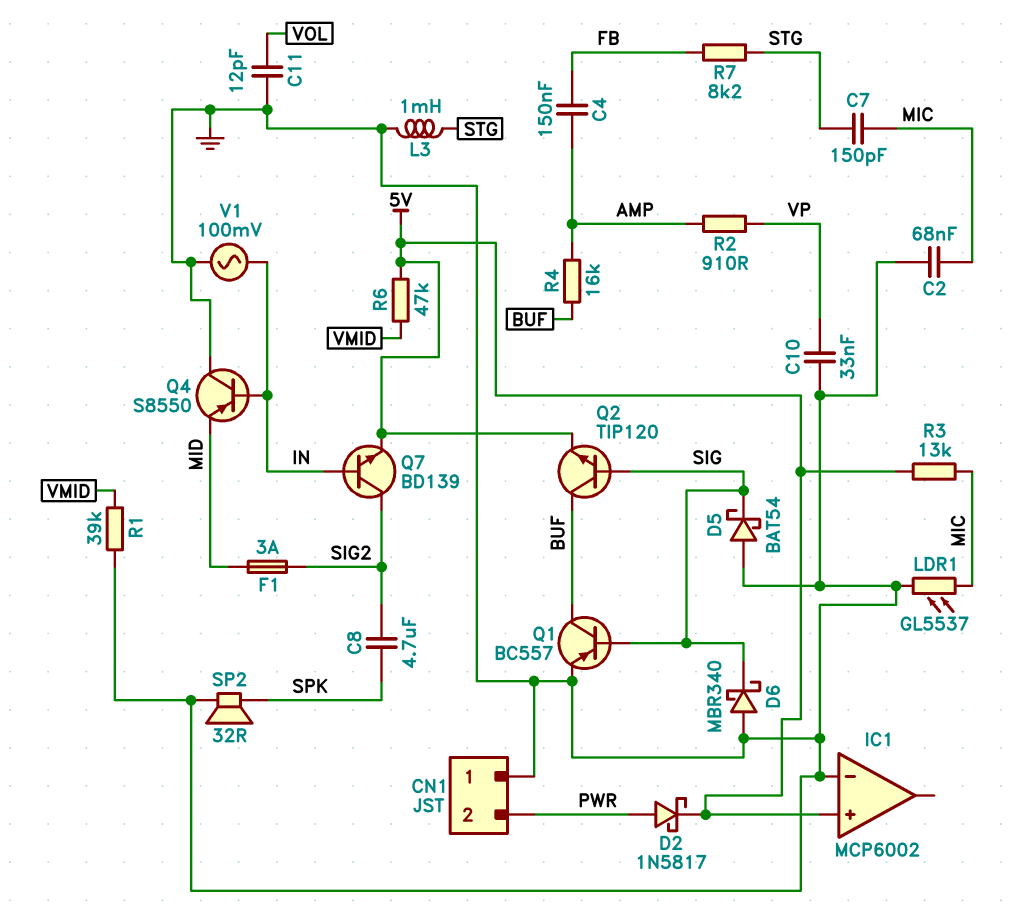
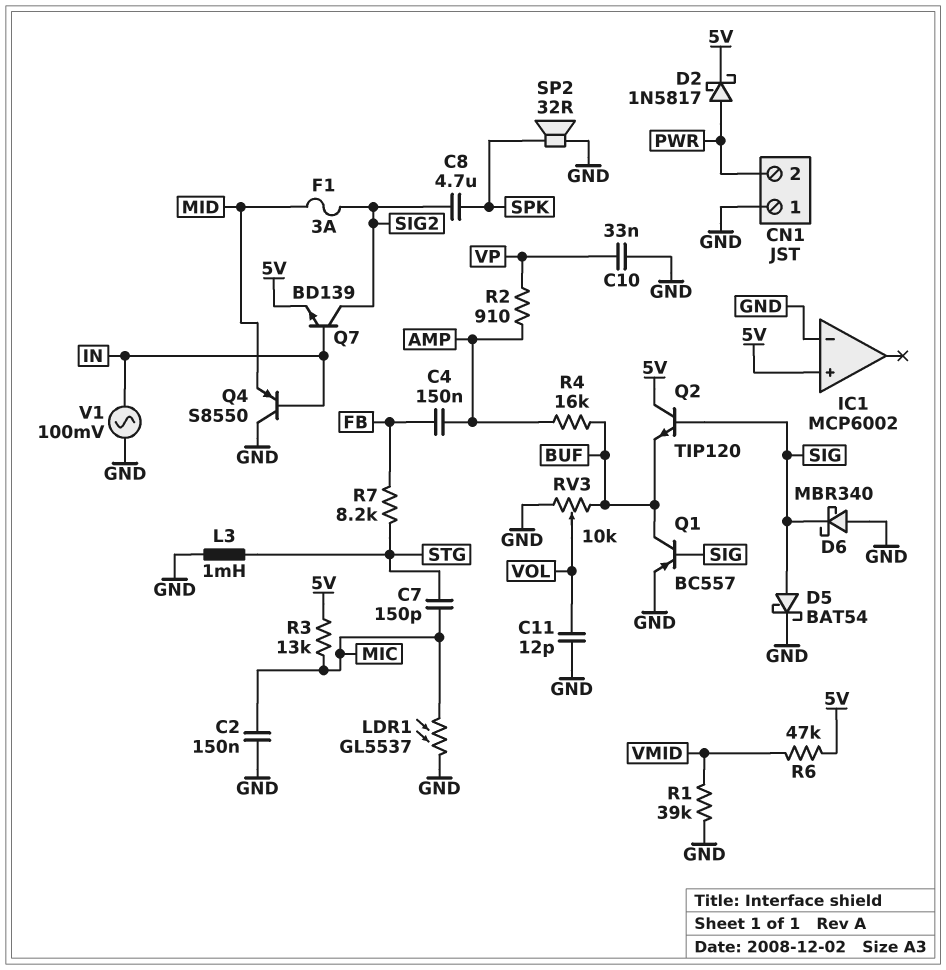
C2: 68nF (GND, MIC) -> 150nF (GND, MIC)
D5: schottky BAT54 (A GND, K SIG) -> schottky BAT54 (A SIG, K GND)
Q2: NPN TIP120 (B SIG, C BUF, E 5V) -> NPN TIP120 (B SIG, C 5V, E BUF)
RV3: none -> 10k (BUF, GND, wiper VOL)

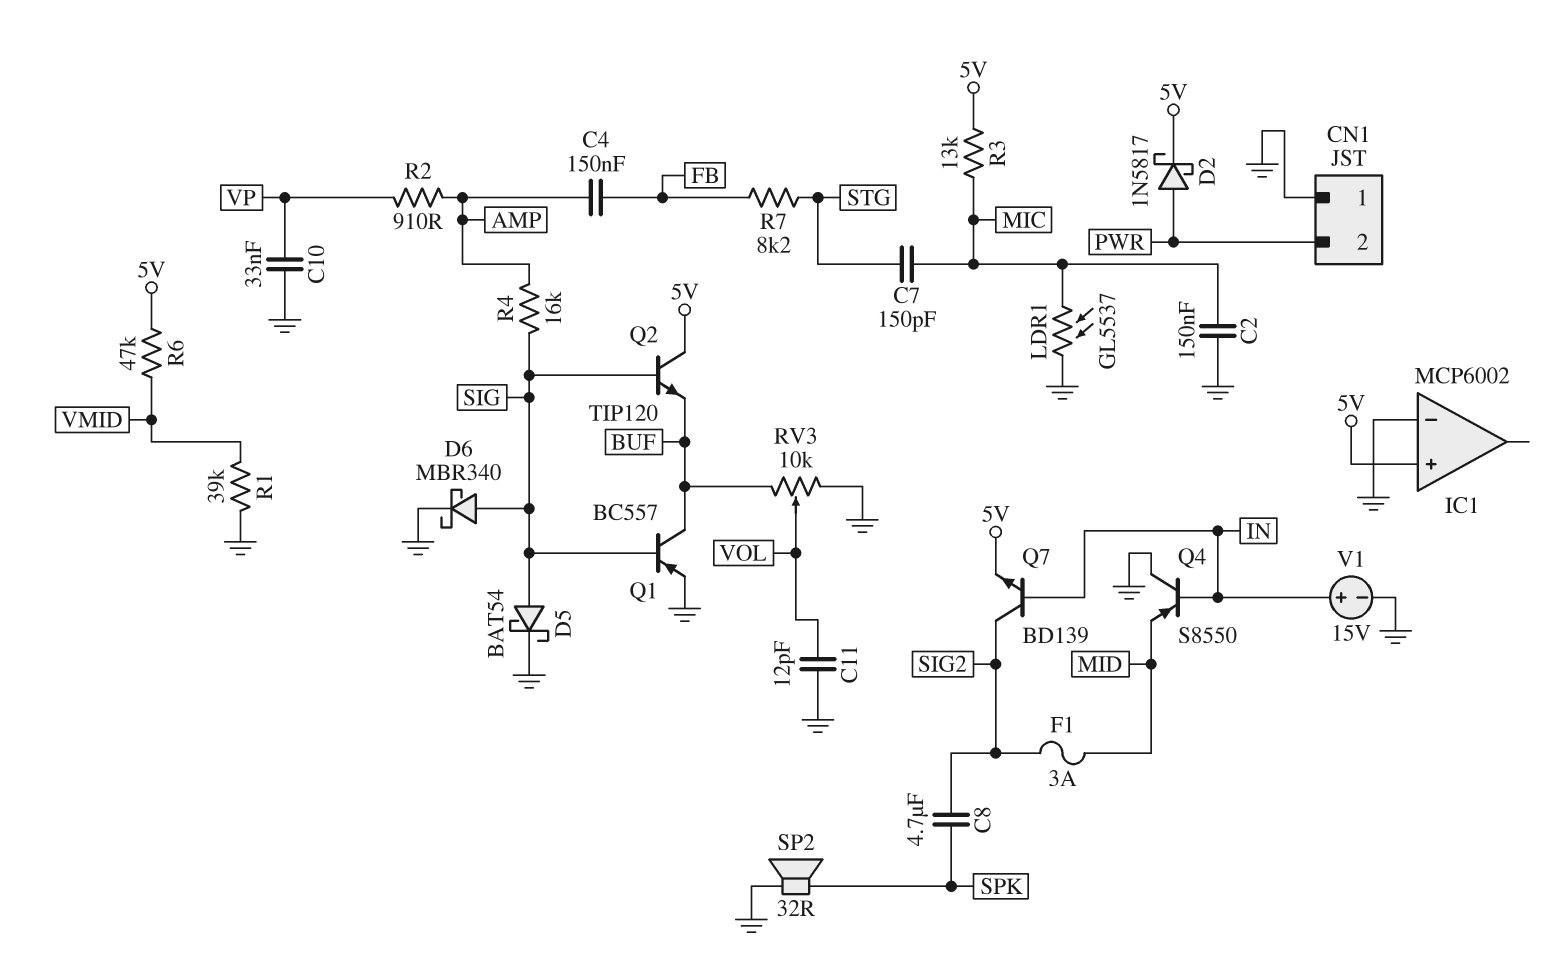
D6: schottky MBR340 (A GND, K SIG) -> schottky MBR340 (A SIG, K GND)
L3: 1mH (GND, STG) -> none
R4: 16k (AMP, BUF) -> 16k (AMP, SIG)
V1: AC 100mV (GND, IN) -> 15V (plus IN, minus GND)

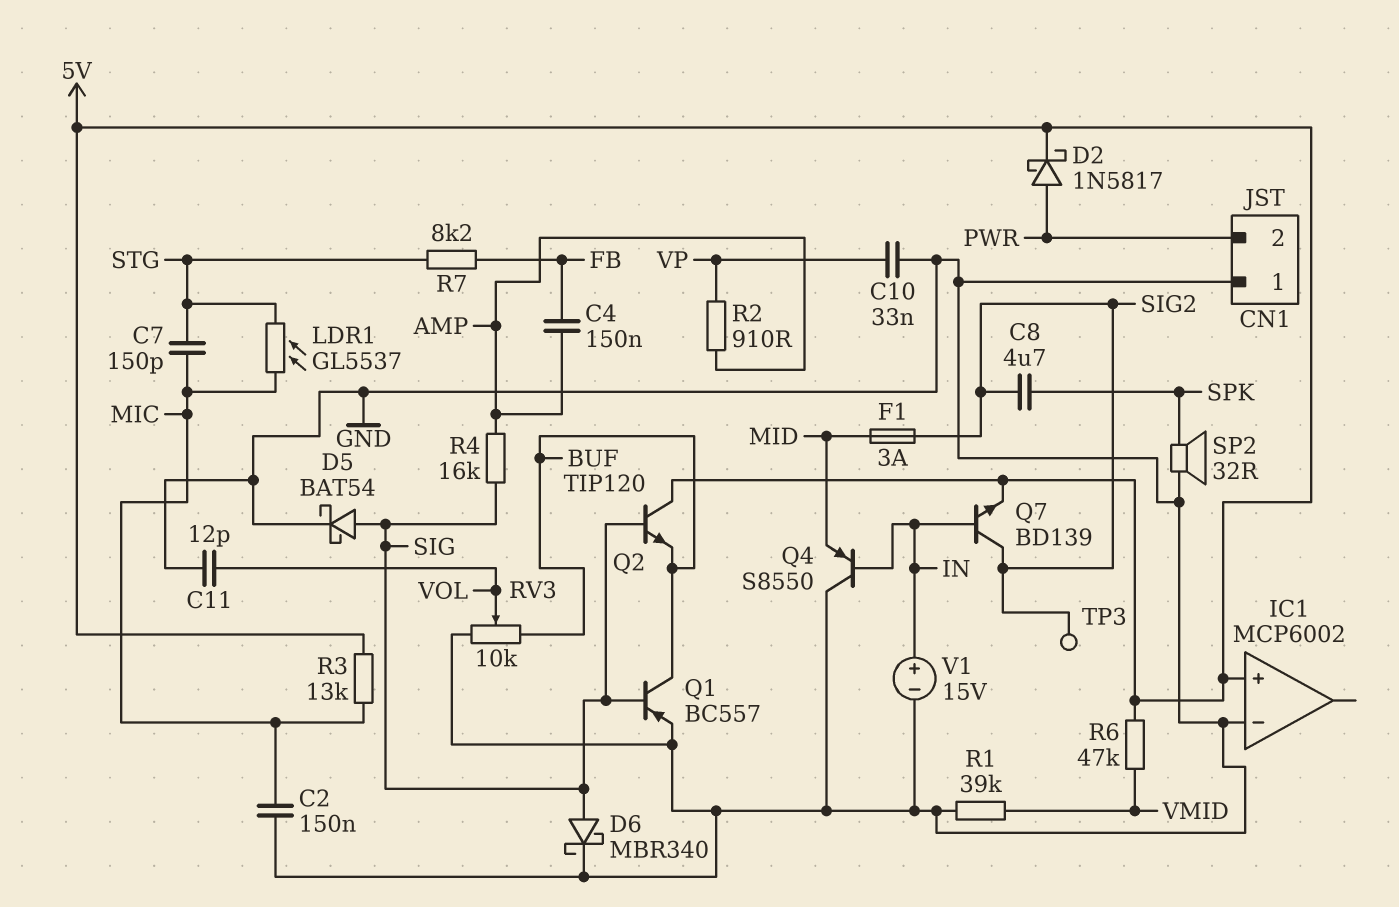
LDR1: GL5537 (GND, MIC) -> GL5537 (MIC, STG)
TP3: none -> test point (SIG2)

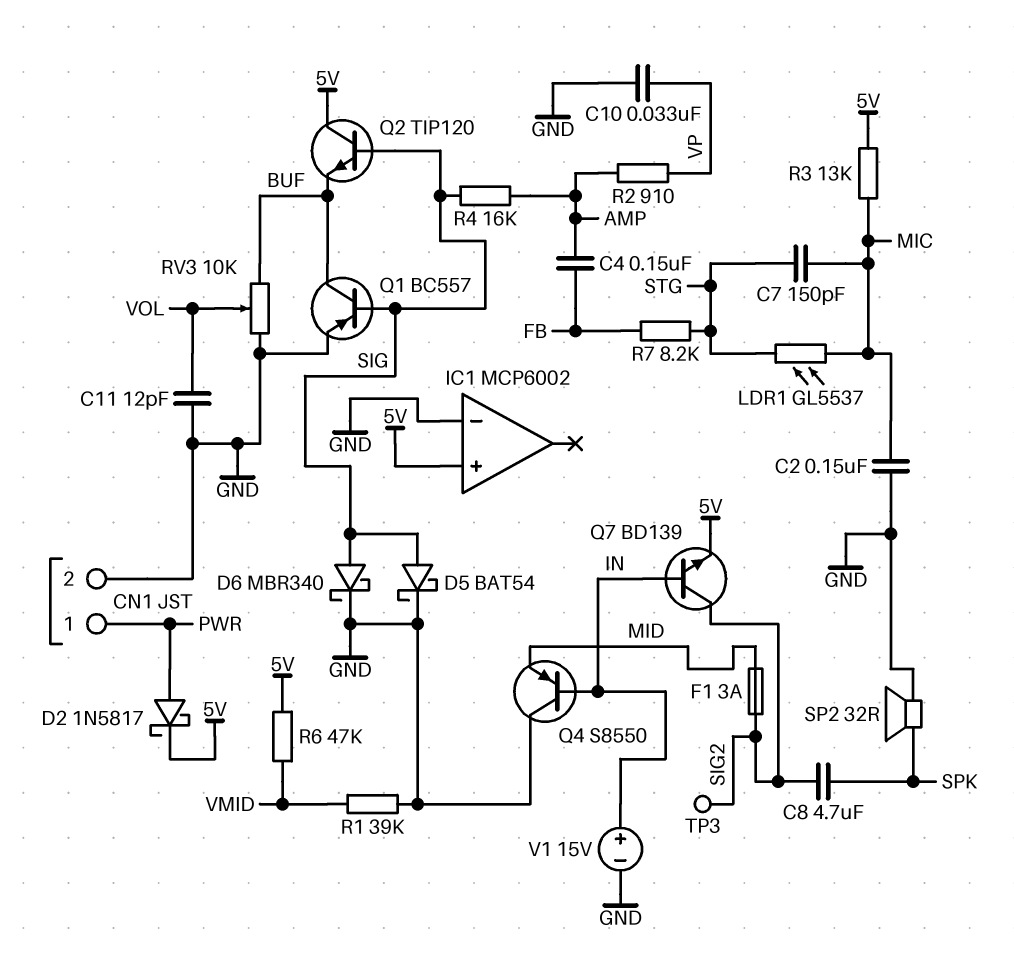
CN1 pin 1: GND -> PWR
CN1 pin 2: PWR -> GND

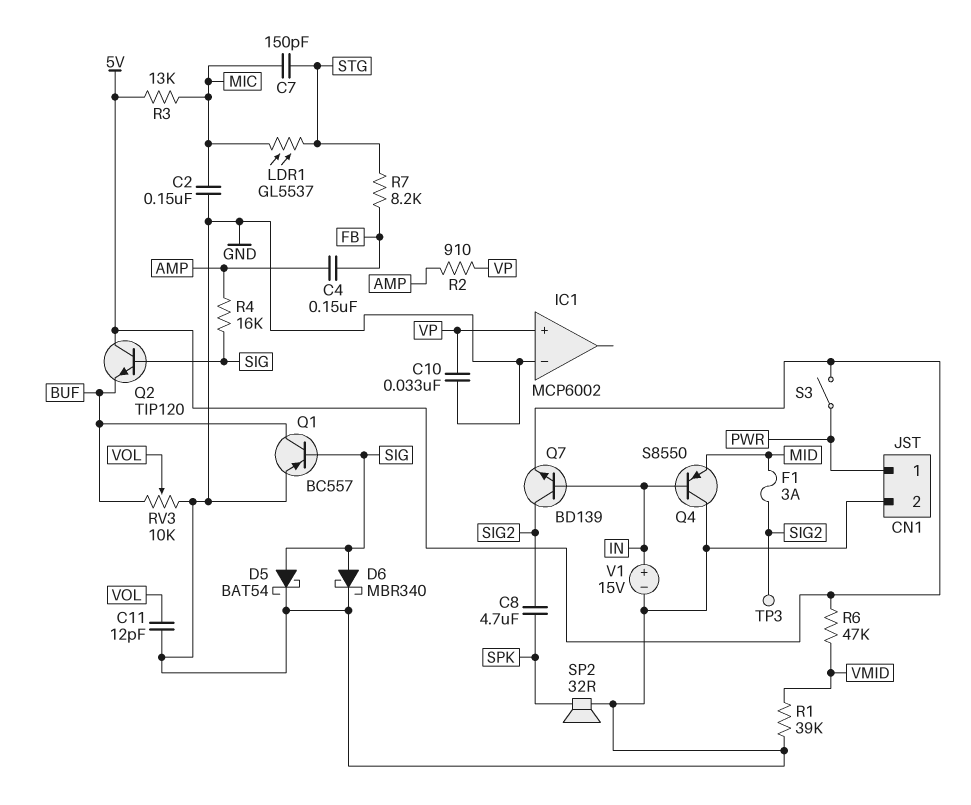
D2: schottky 1N5817 (A PWR, K 5V) -> none
IC1 pin in+: 5V -> VP
S3: none -> switch (5V, PWR)

